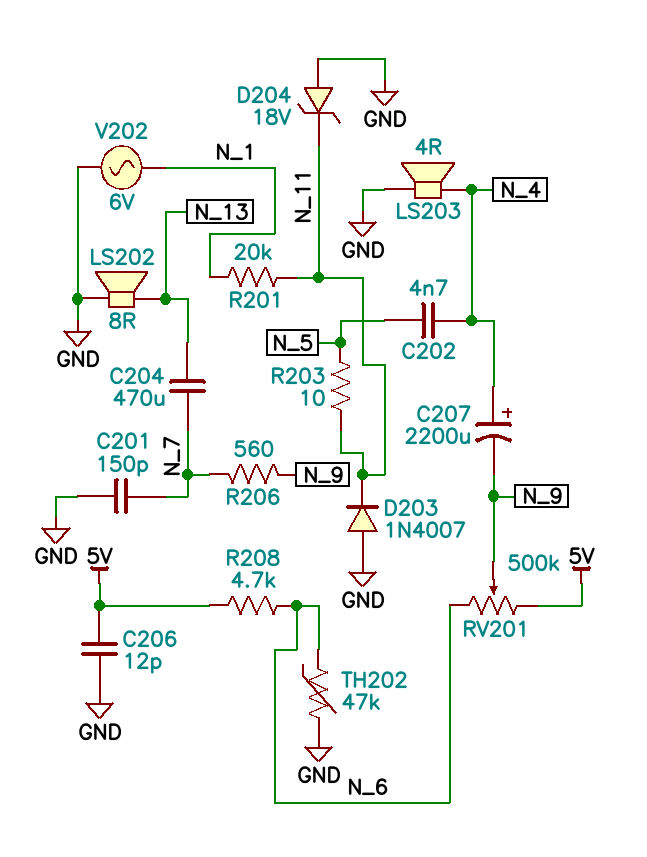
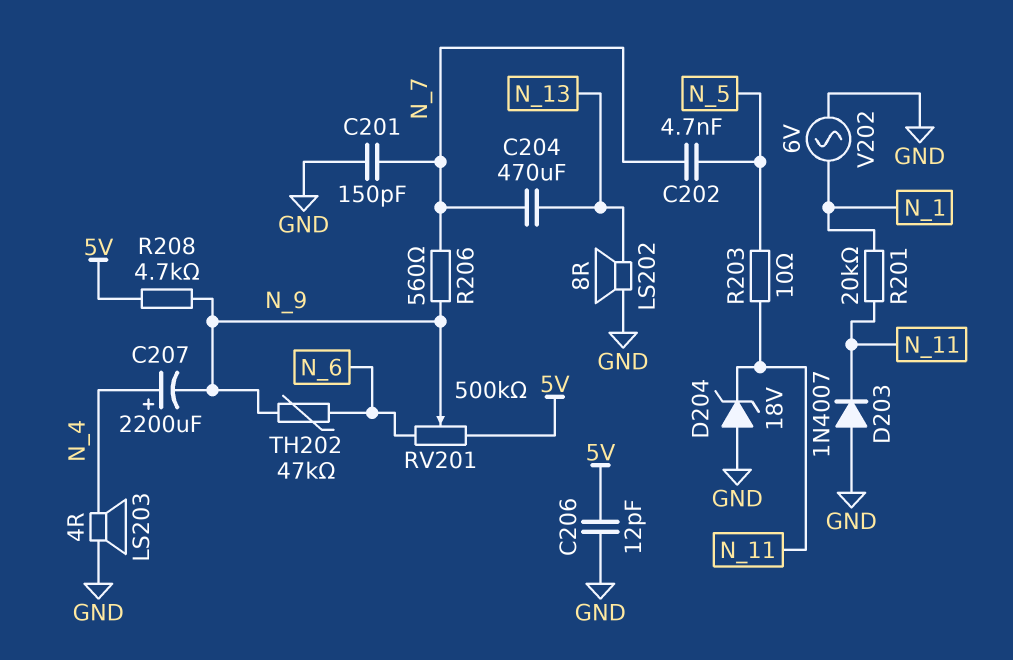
C202: 4.7nF (N_4, N_5) -> 4.7nF (N_5, N_7)
R208: 4.7k (5V, N_6) -> 4.7k (5V, N_9)
TH202: 47k (GND, N_6) -> 47k (N_6, N_9)

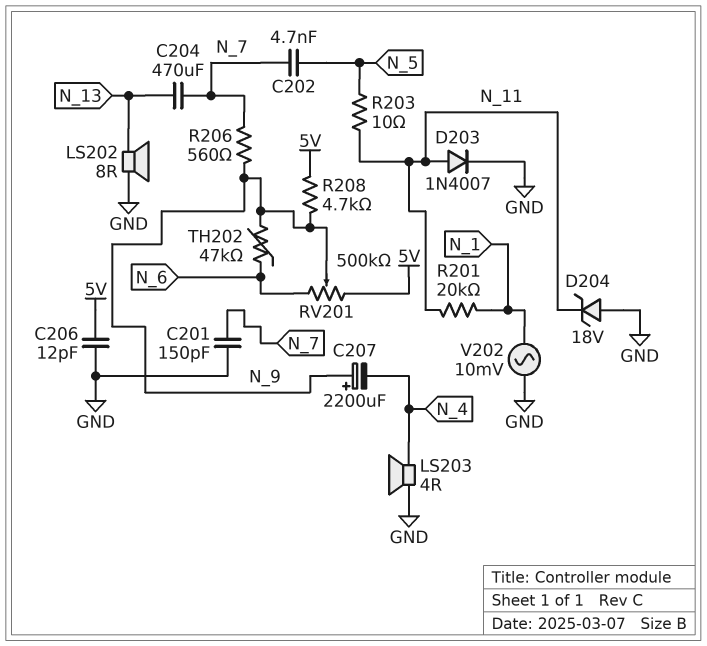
C207: 2200uF (plus N_4, minus N_9) -> 2200uF (plus N_9, minus N_4)
D203: diode 1N4007 (A GND, K N_11) -> diode 1N4007 (A N_11, K GND)
V202: AC 6V (GND, N_1) -> AC 10mV (GND, N_1)

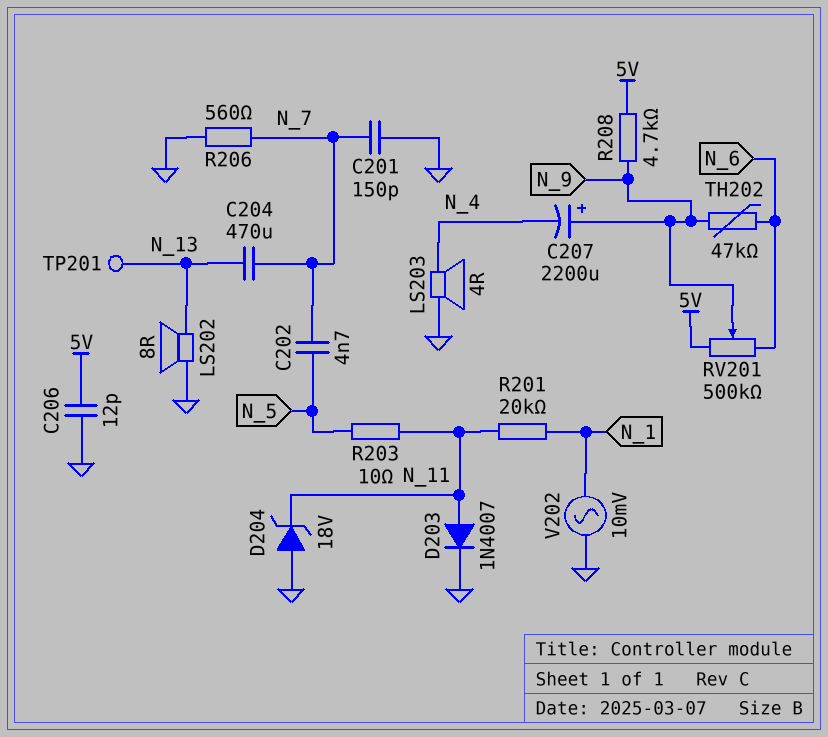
R206: 560 (N_7, N_9) -> 560 (GND, N_7)
TP201: none -> test point (N_13)

